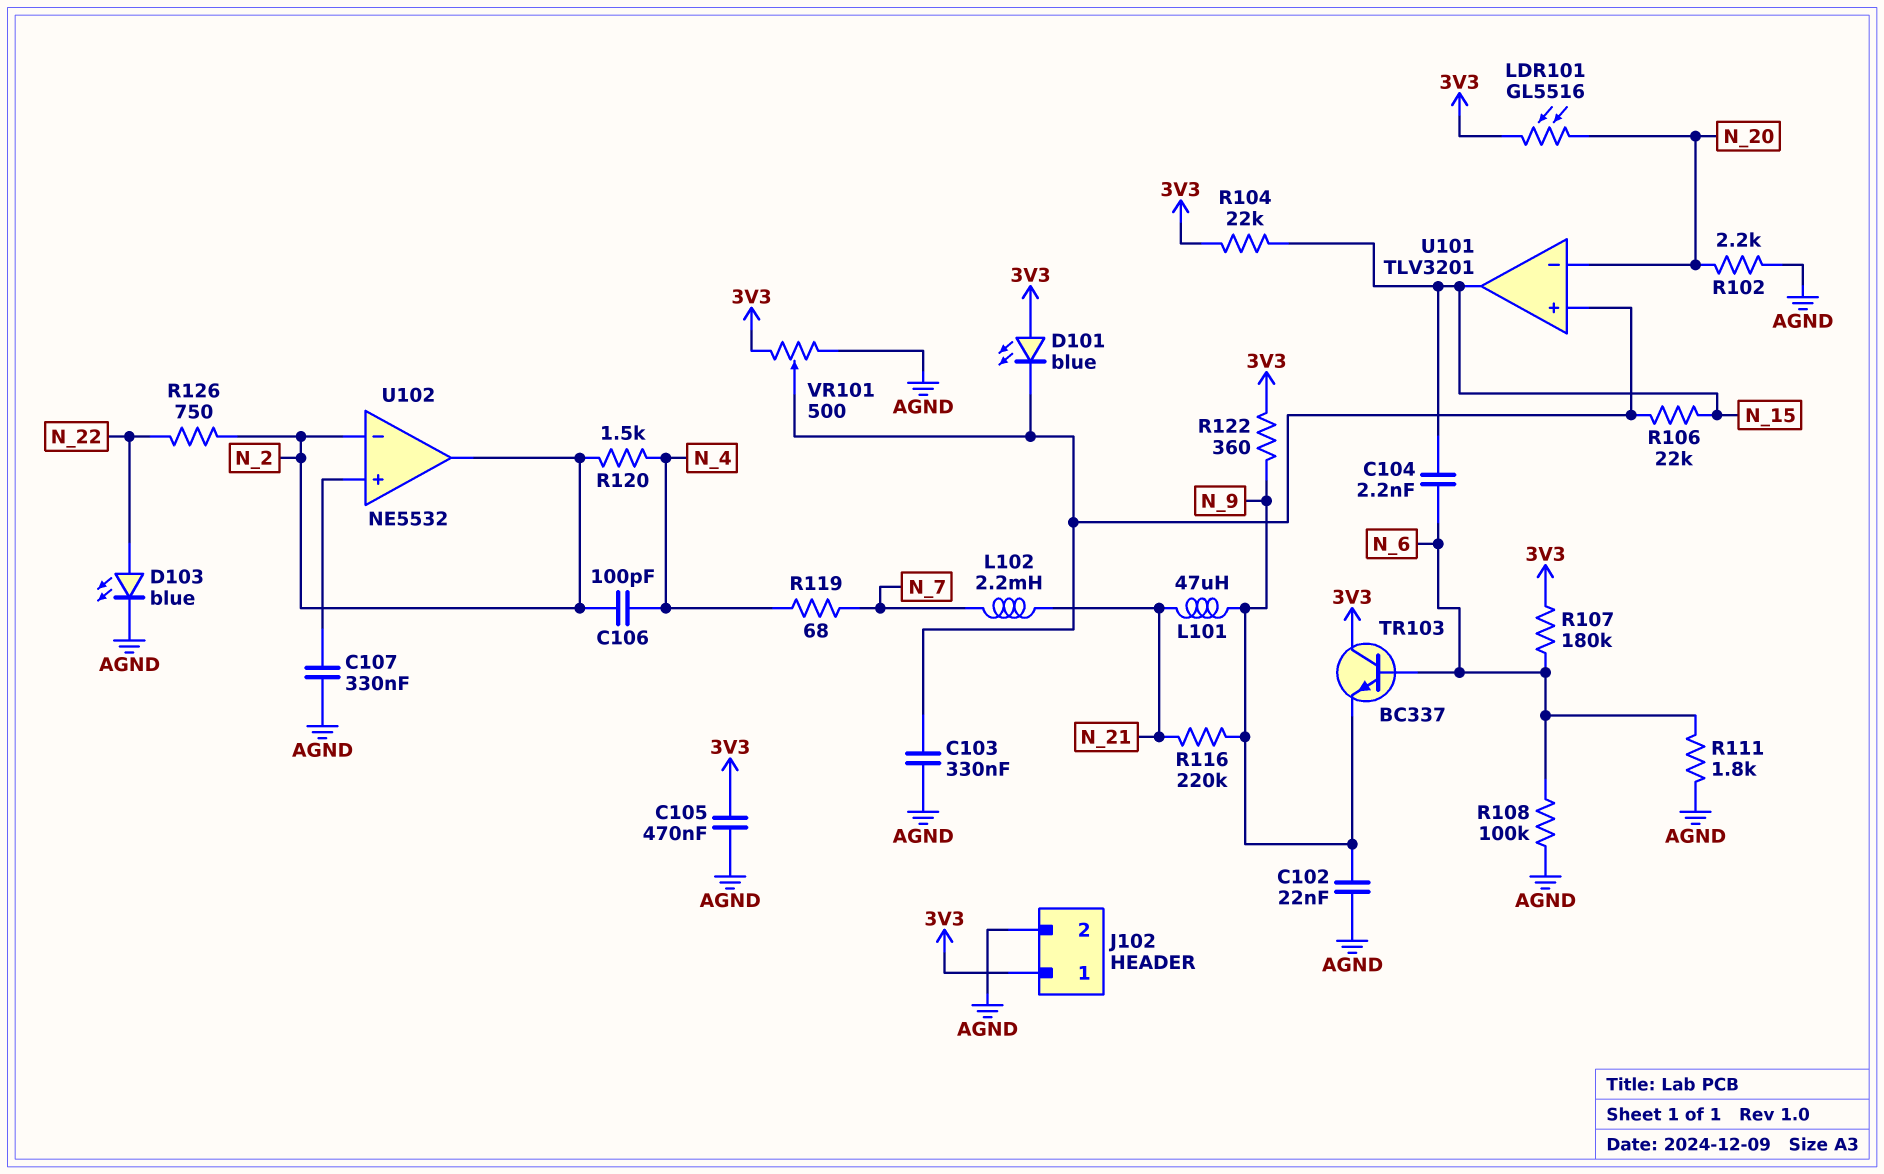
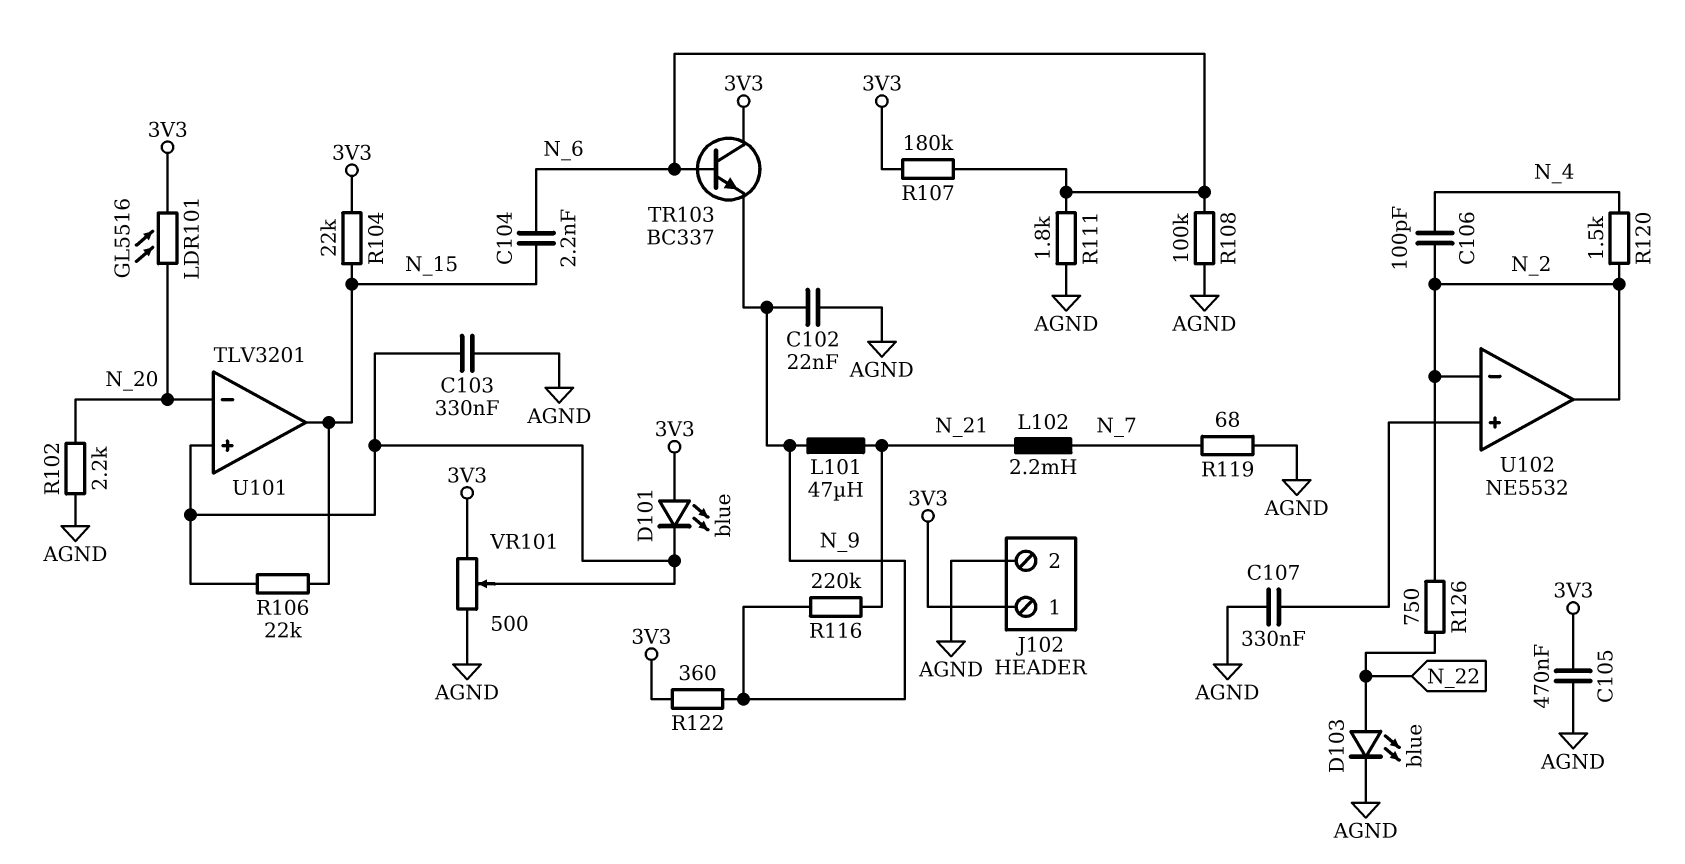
R119: 68 (N_4, N_7) -> 68 (AGND, N_7)

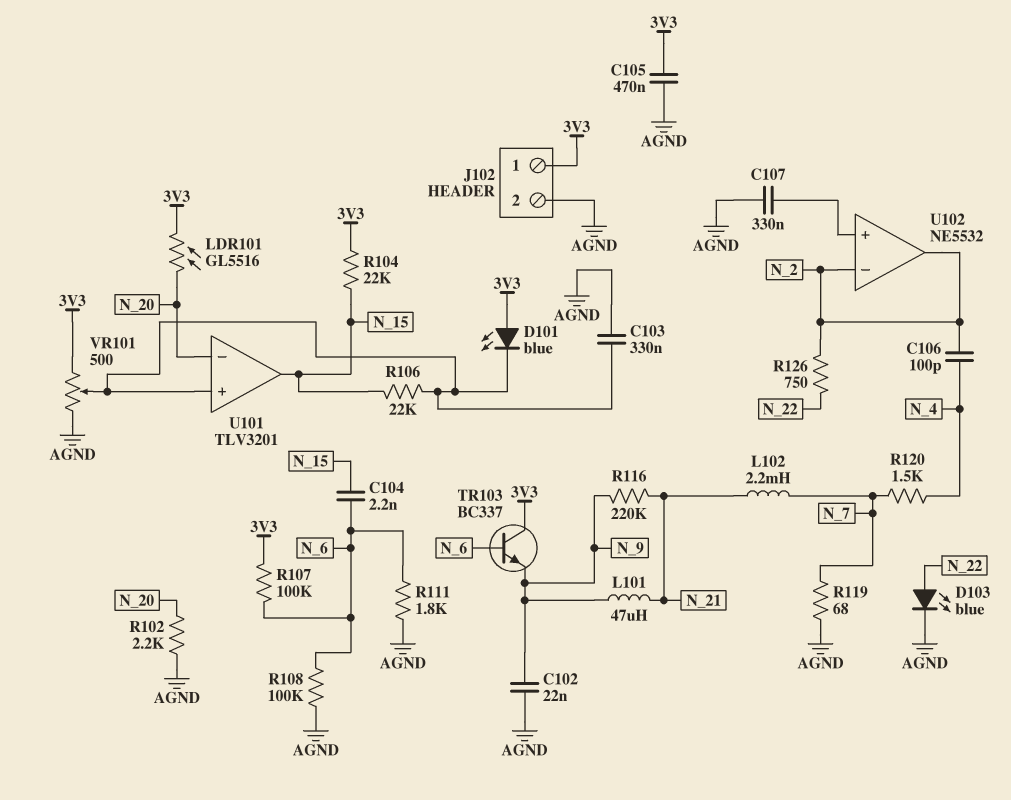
R107: 180k (3V3, N_6) -> 100k (3V3, N_6)
R120: 1.5k (N_2, N_4) -> 1.5k (N_4, N_7)
R122: 360 (3V3, N_9) -> none

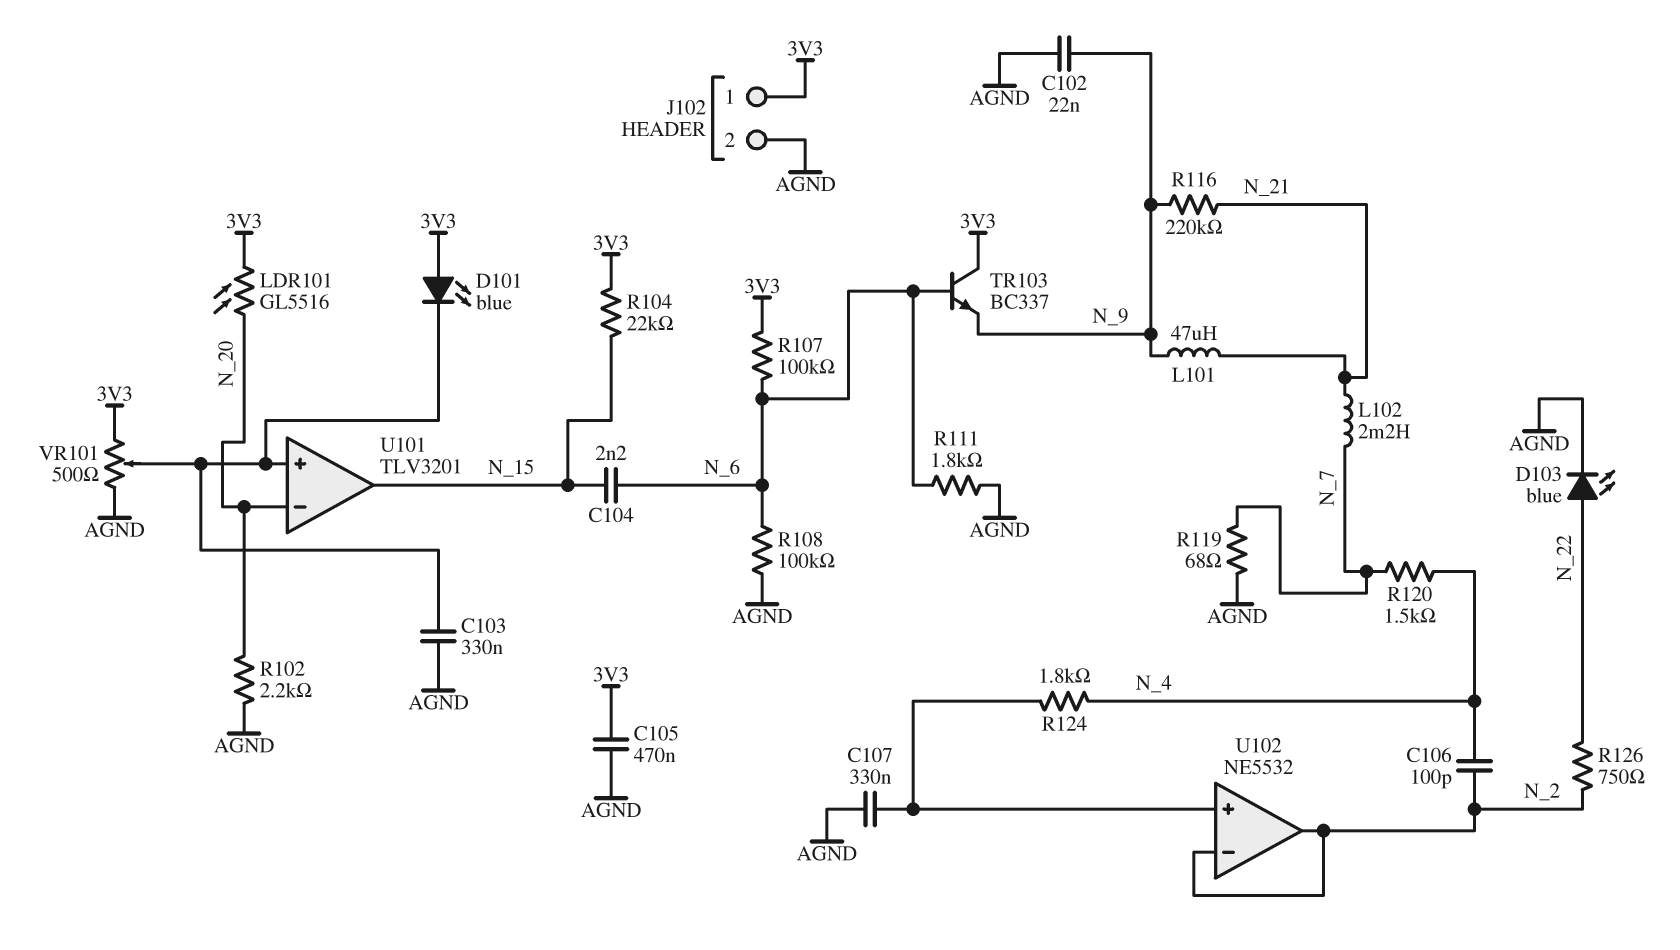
R106: 22k (N_15, U101/in+) -> none
R124: none -> 1.8k (N_4, U102/in+)

